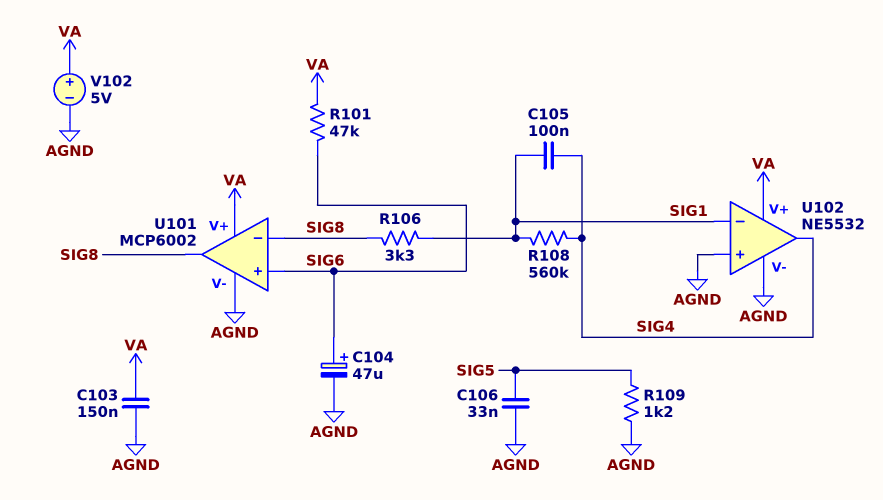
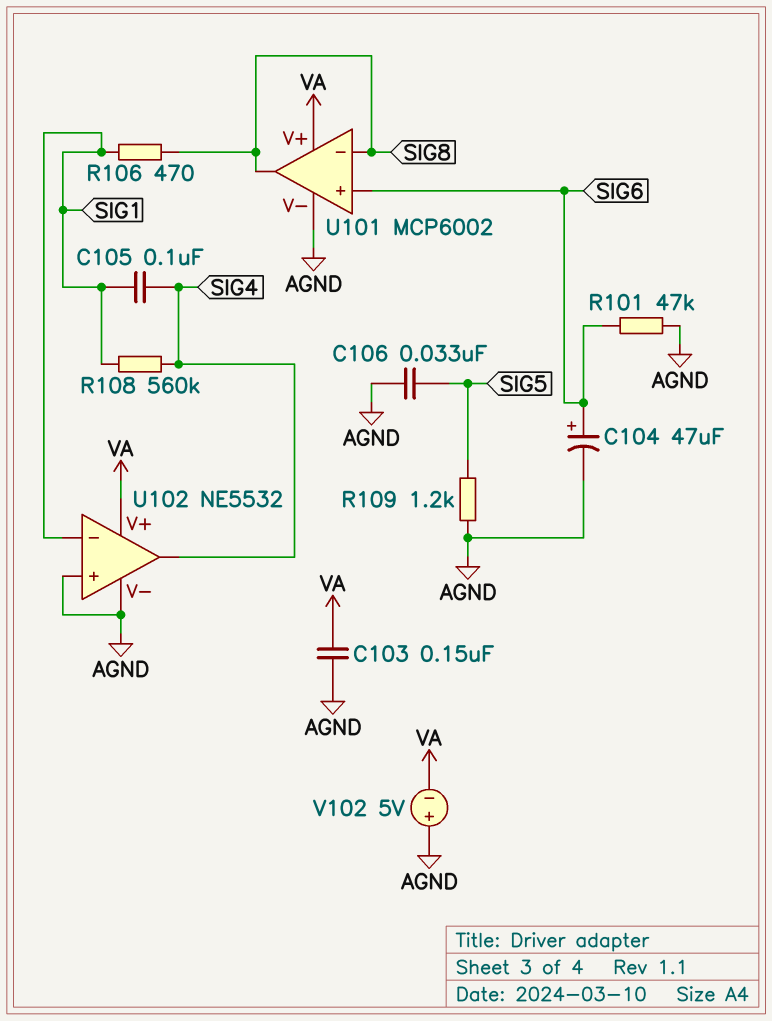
R101: 47k (SIG6, VA) -> 47k (AGND, SIG6)
R106: 3.3k (SIG1, SIG8) -> 470 (SIG1, SIG8)
V102: 5V (plus VA, minus AGND) -> 5V (plus AGND, minus VA)

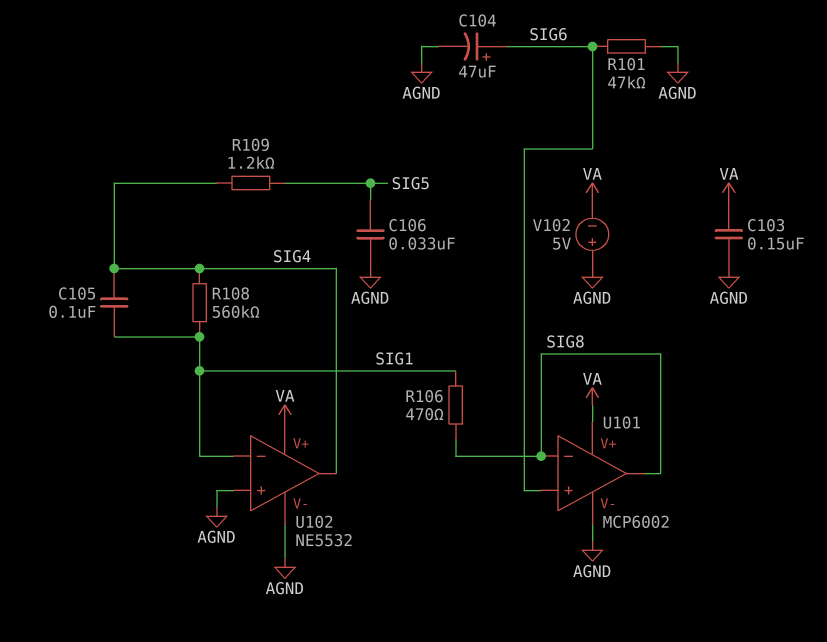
R109: 1.2k (AGND, SIG5) -> 1.2k (SIG4, SIG5)

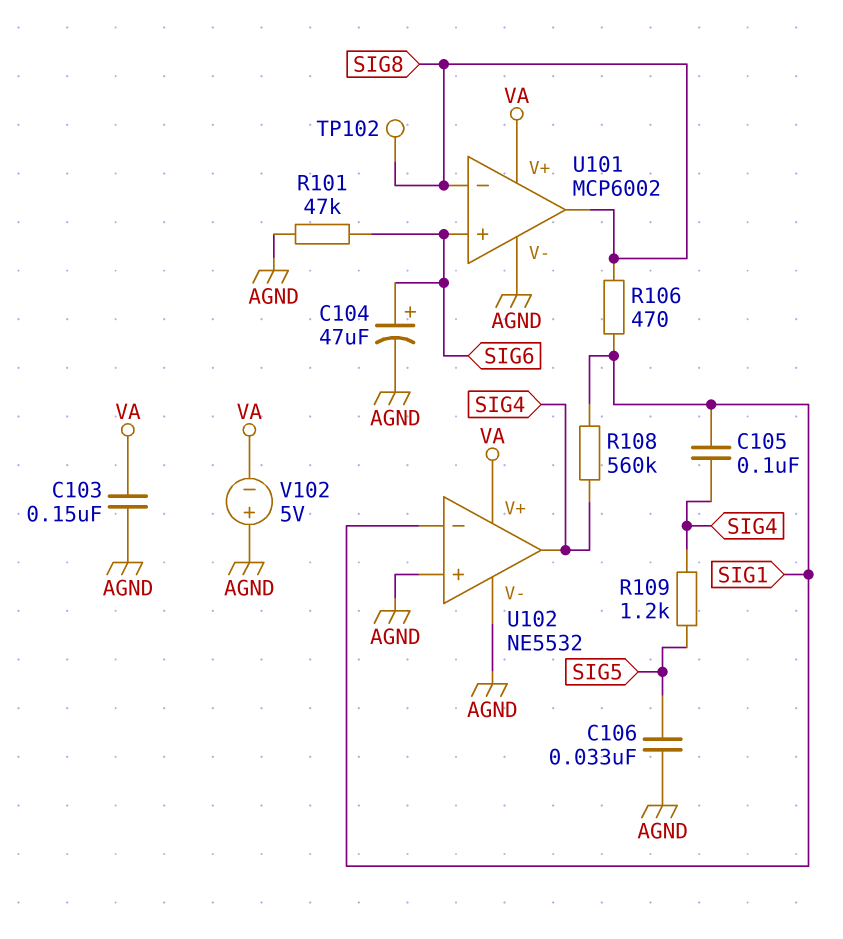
TP102: none -> test point (SIG8)

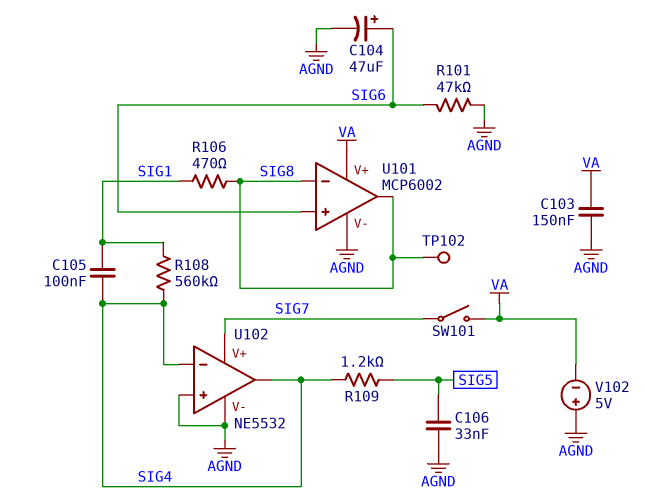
SW101: none -> switch (SIG7, VA)
U102 pin V+: VA -> SIG7
U102 pin in-: SIG1 -> SIG4

